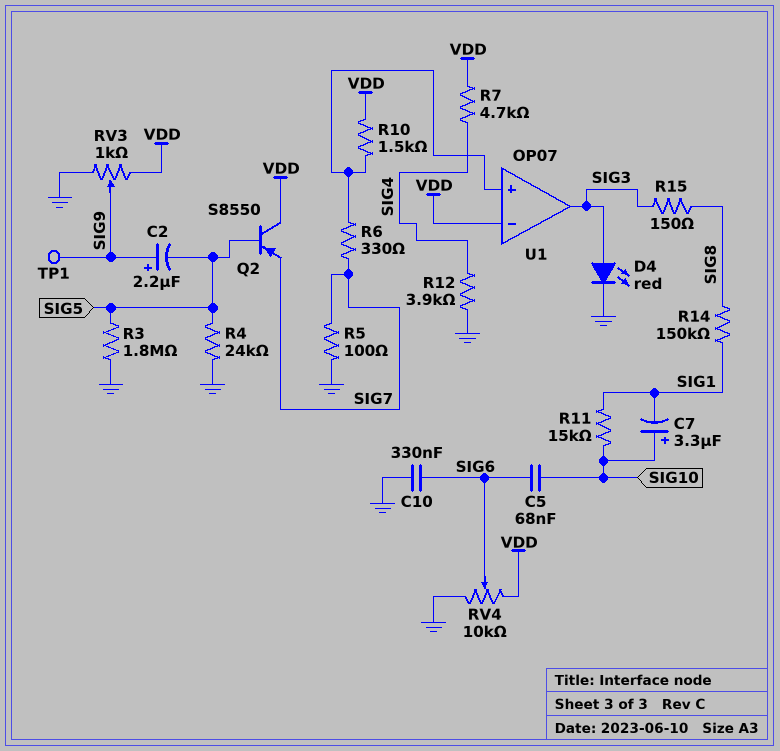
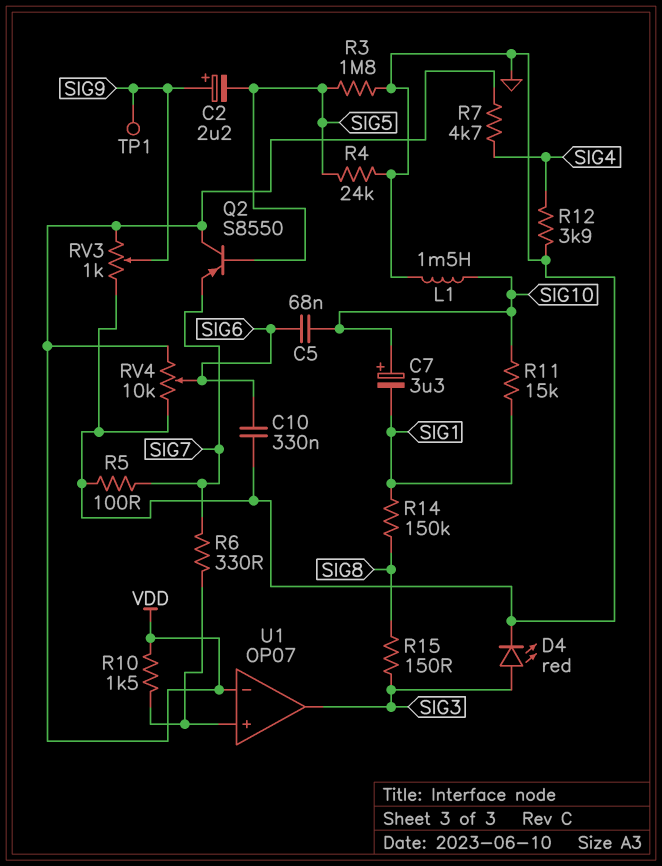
L1: none -> 1.5mH (GND, SIG10)

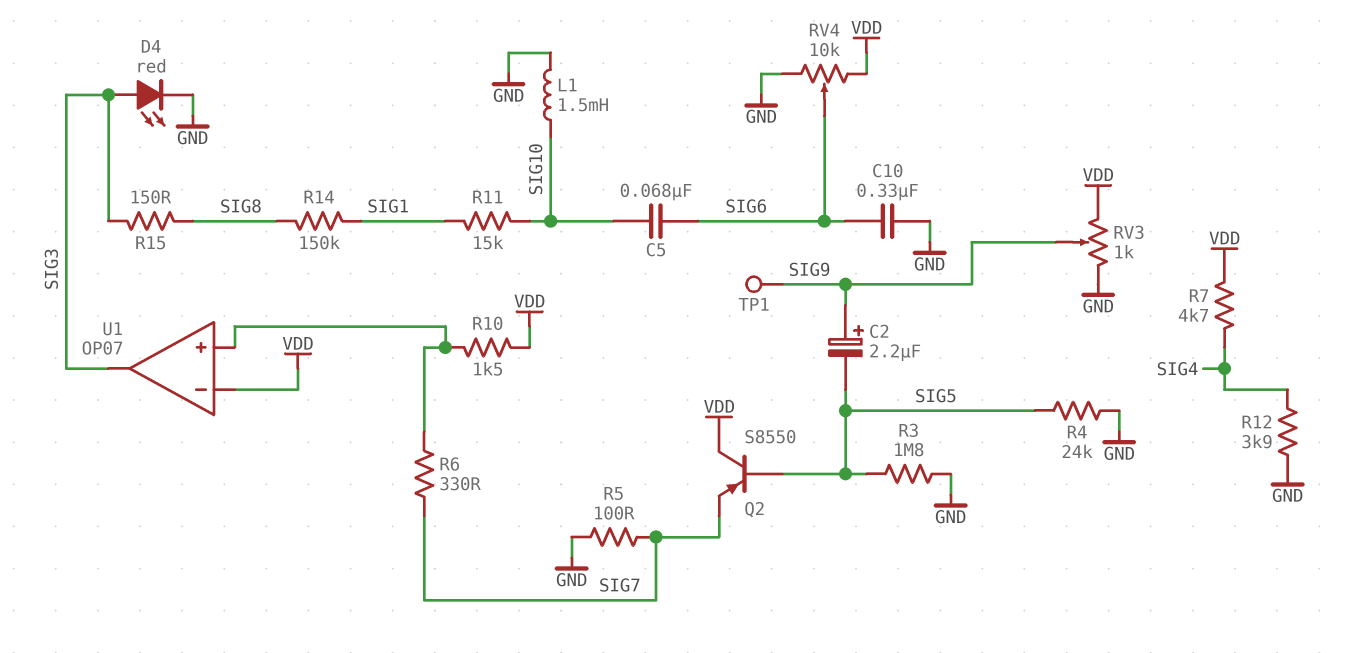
C7: 3.3uF (plus SIG10, minus SIG1) -> none

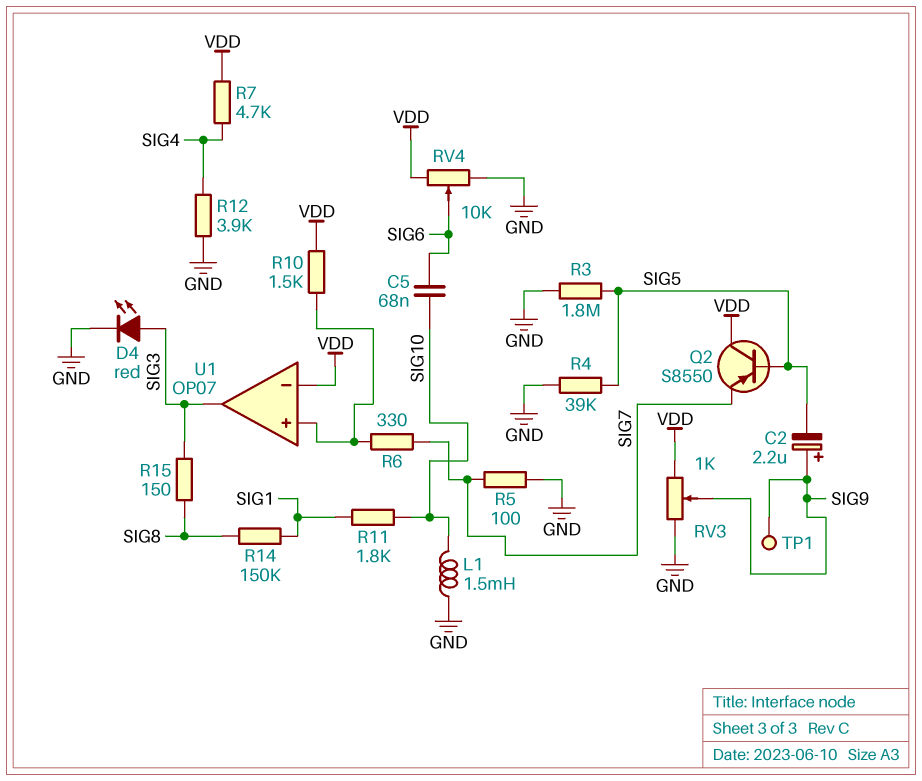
C10: 330nF (GND, SIG6) -> none
R4: 24k (GND, SIG5) -> 39k (GND, SIG5)
R11: 15k (SIG1, SIG10) -> 1.8k (SIG1, SIG10)

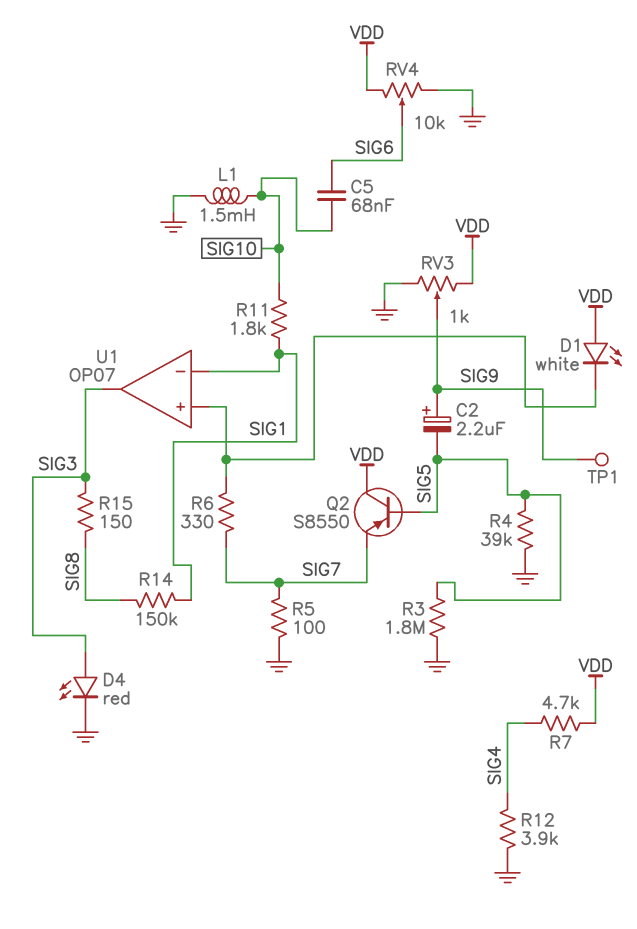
D1: none -> LED white (A VDD, K U1/in+)
R10: 1.5k (U1/in+, VDD) -> none
U1 pin in-: VDD -> SIG1

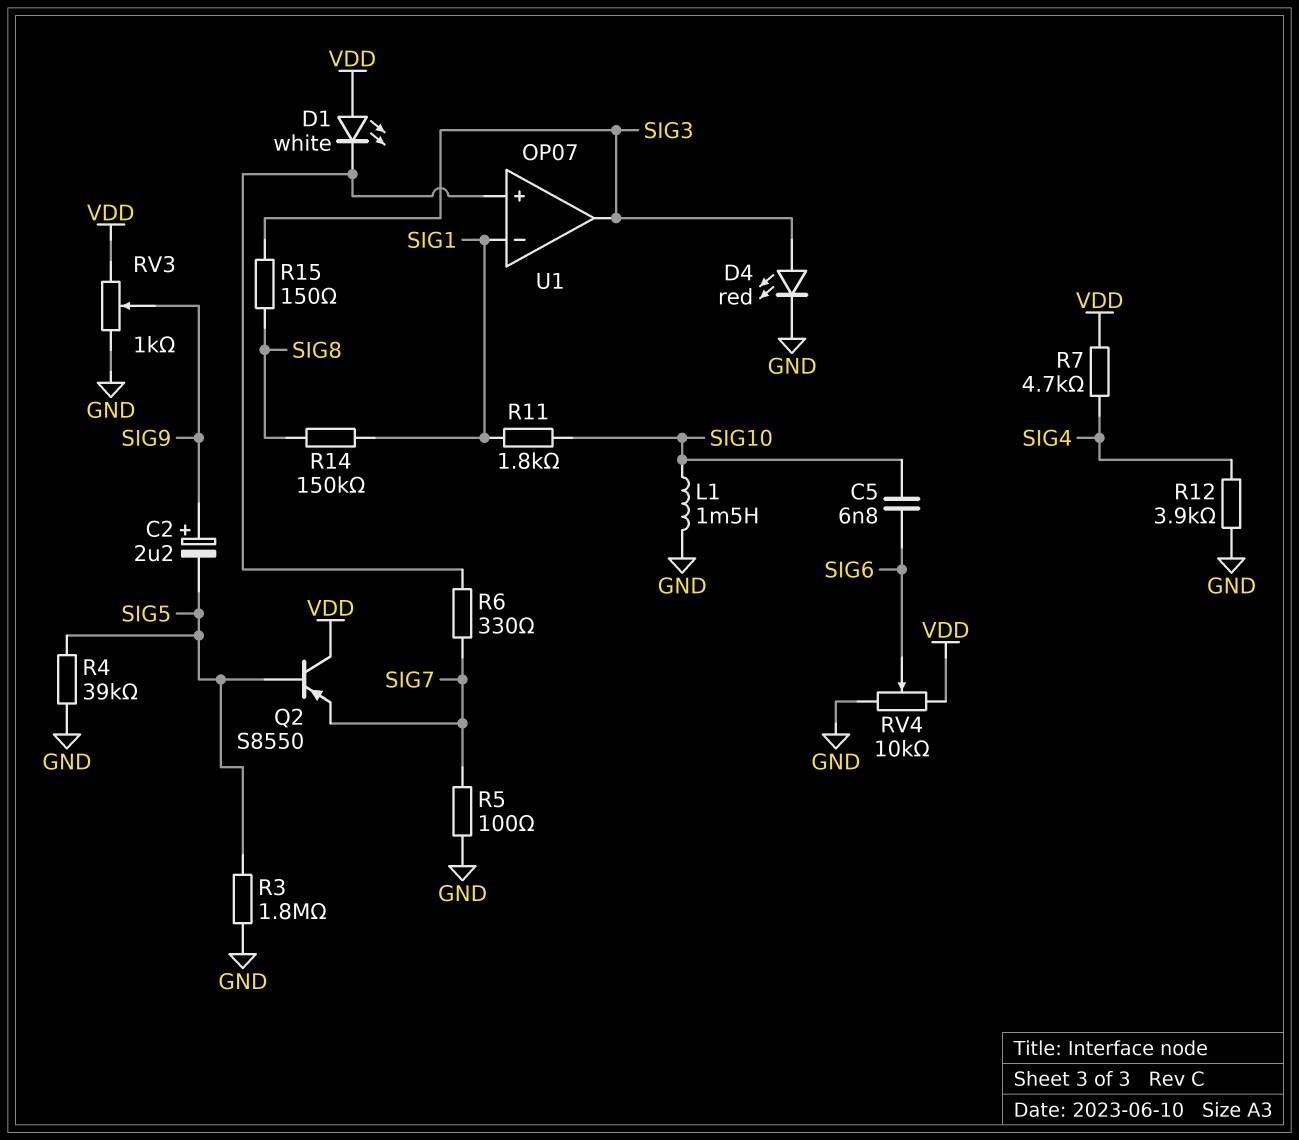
C5: 68nF (SIG6, SIG10) -> 6.8nF (SIG6, SIG10)
TP1: test point (SIG9) -> none

